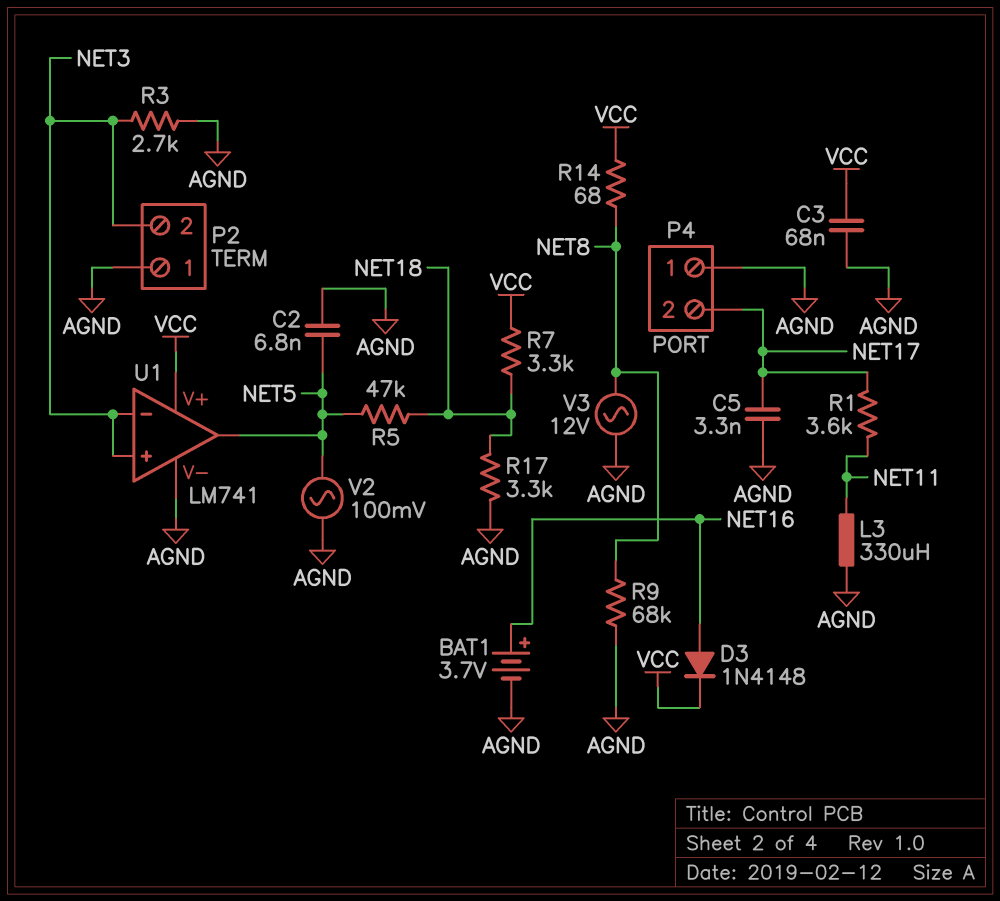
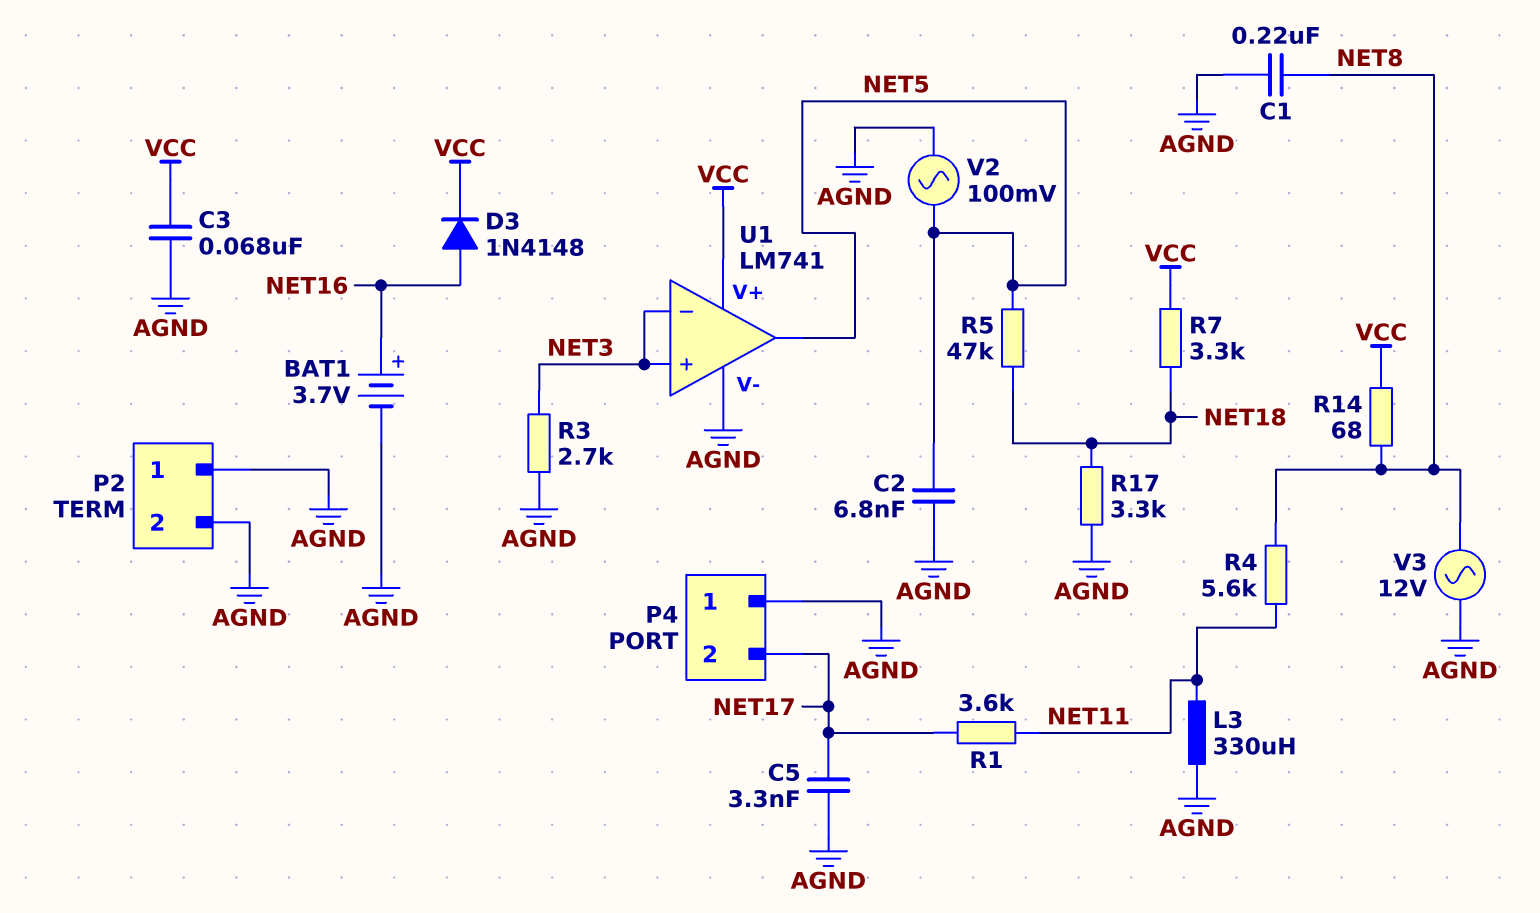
C1: none -> 220nF (AGND, NET8)
P2 pin 2: NET3 -> AGND
R4: none -> 5.6k (NET8, NET11)
R9: 68k (AGND, NET8) -> none

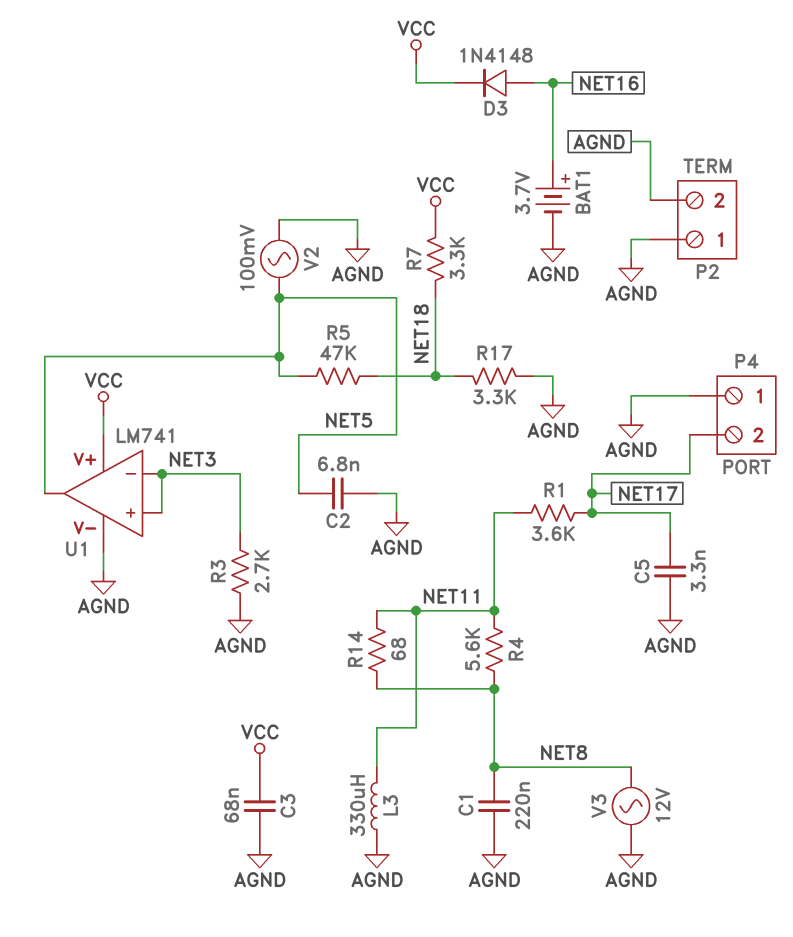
R14: 68 (NET8, VCC) -> 68 (NET8, NET11)

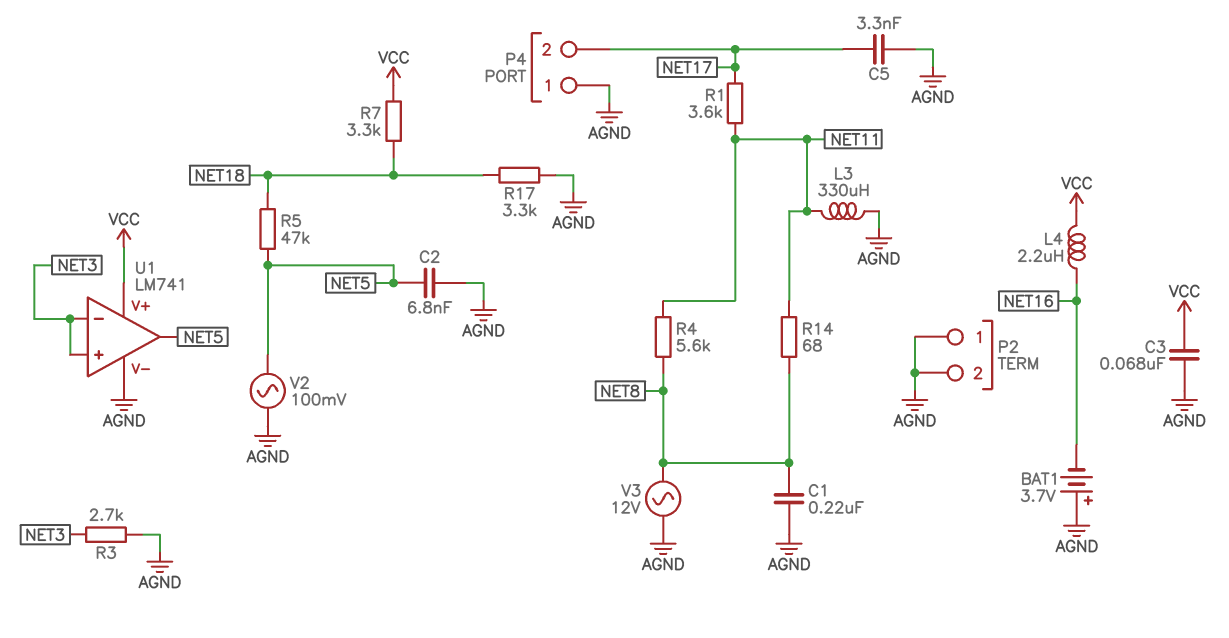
BAT1: 3.7V (plus NET16, minus AGND) -> 3.7V (plus AGND, minus NET16)
D3: diode 1N4148 (A NET16, K VCC) -> none
L4: none -> 2.2uH (NET16, VCC)

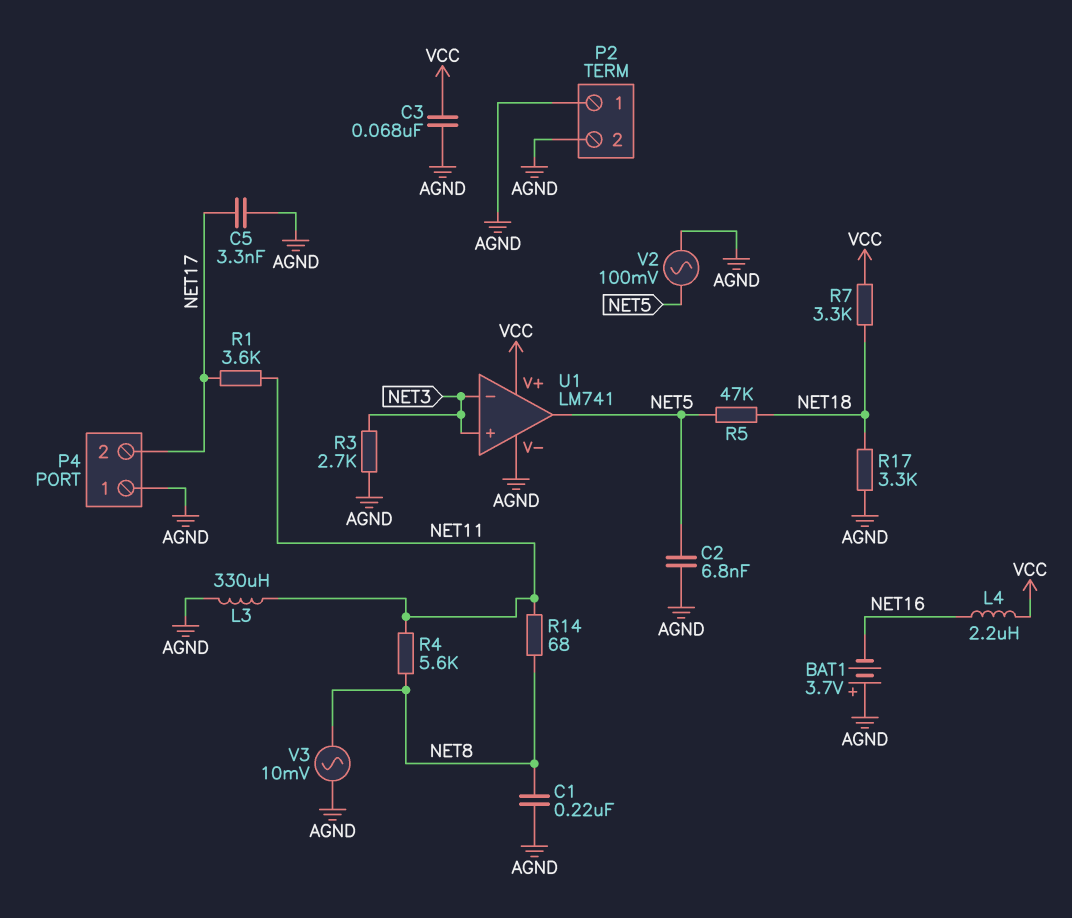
V3: AC 12V (AGND, NET8) -> AC 10mV (AGND, NET8)

